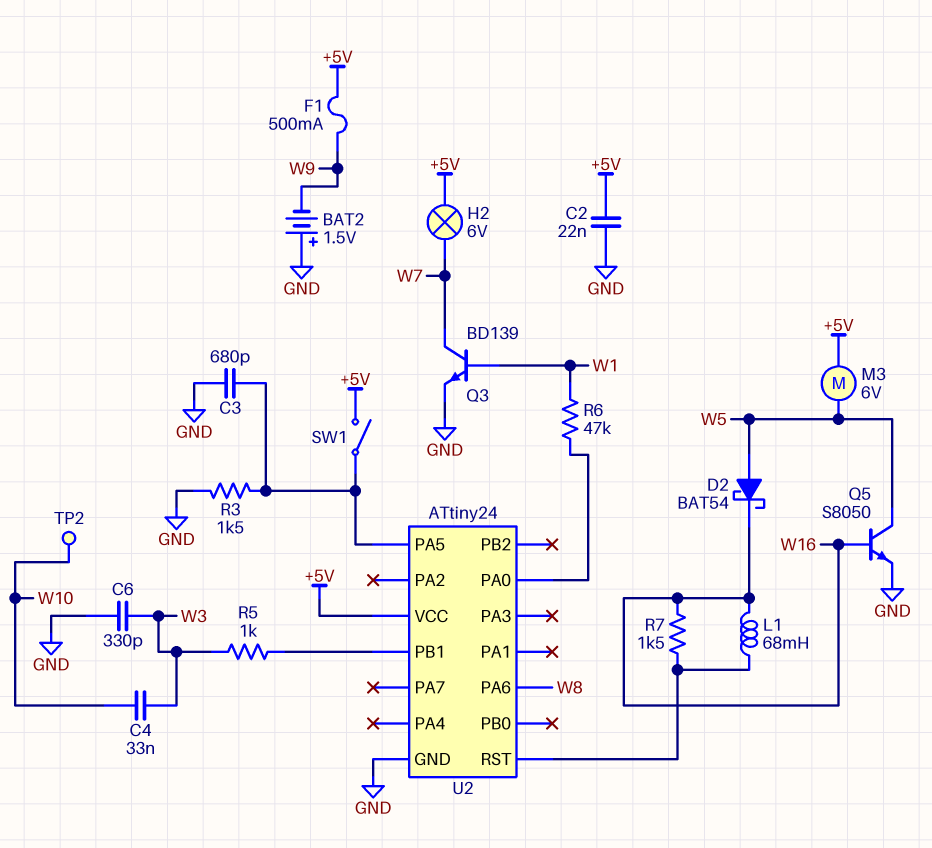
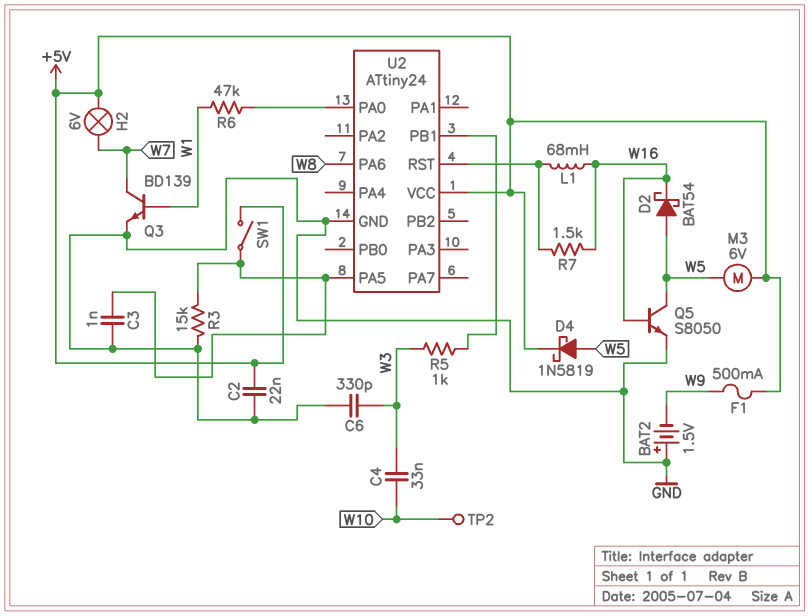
C3: 680pF (GND, U2/PA5) -> 1nF (GND, U2/PA5)
D4: none -> schottky 1N5819 (A W5, K +5V)
R3: 1.5k (GND, U2/PA5) -> 15k (GND, U2/PA5)

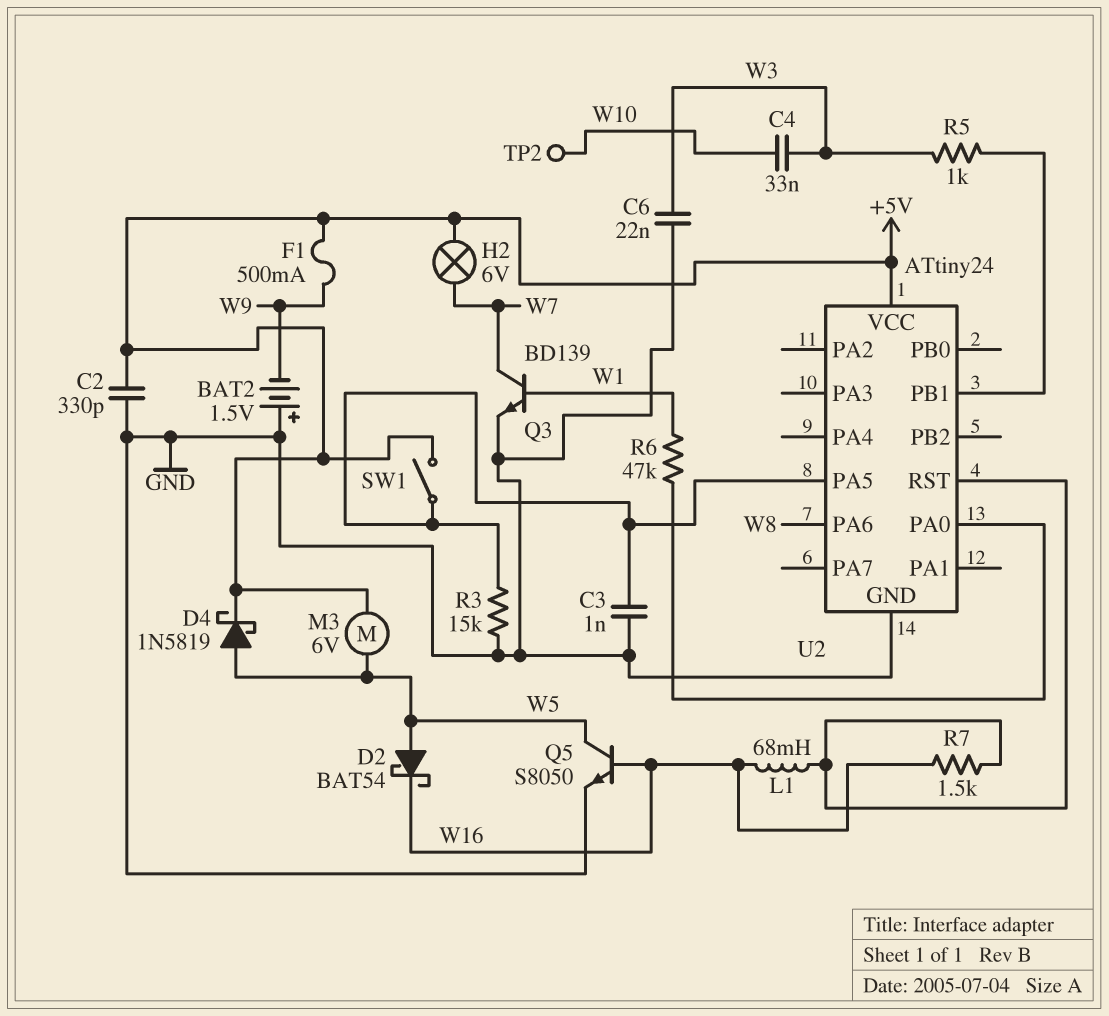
C2: 22nF (+5V, GND) -> 330pF (+5V, GND)
C6: 330pF (GND, W3) -> 22nF (GND, W3)

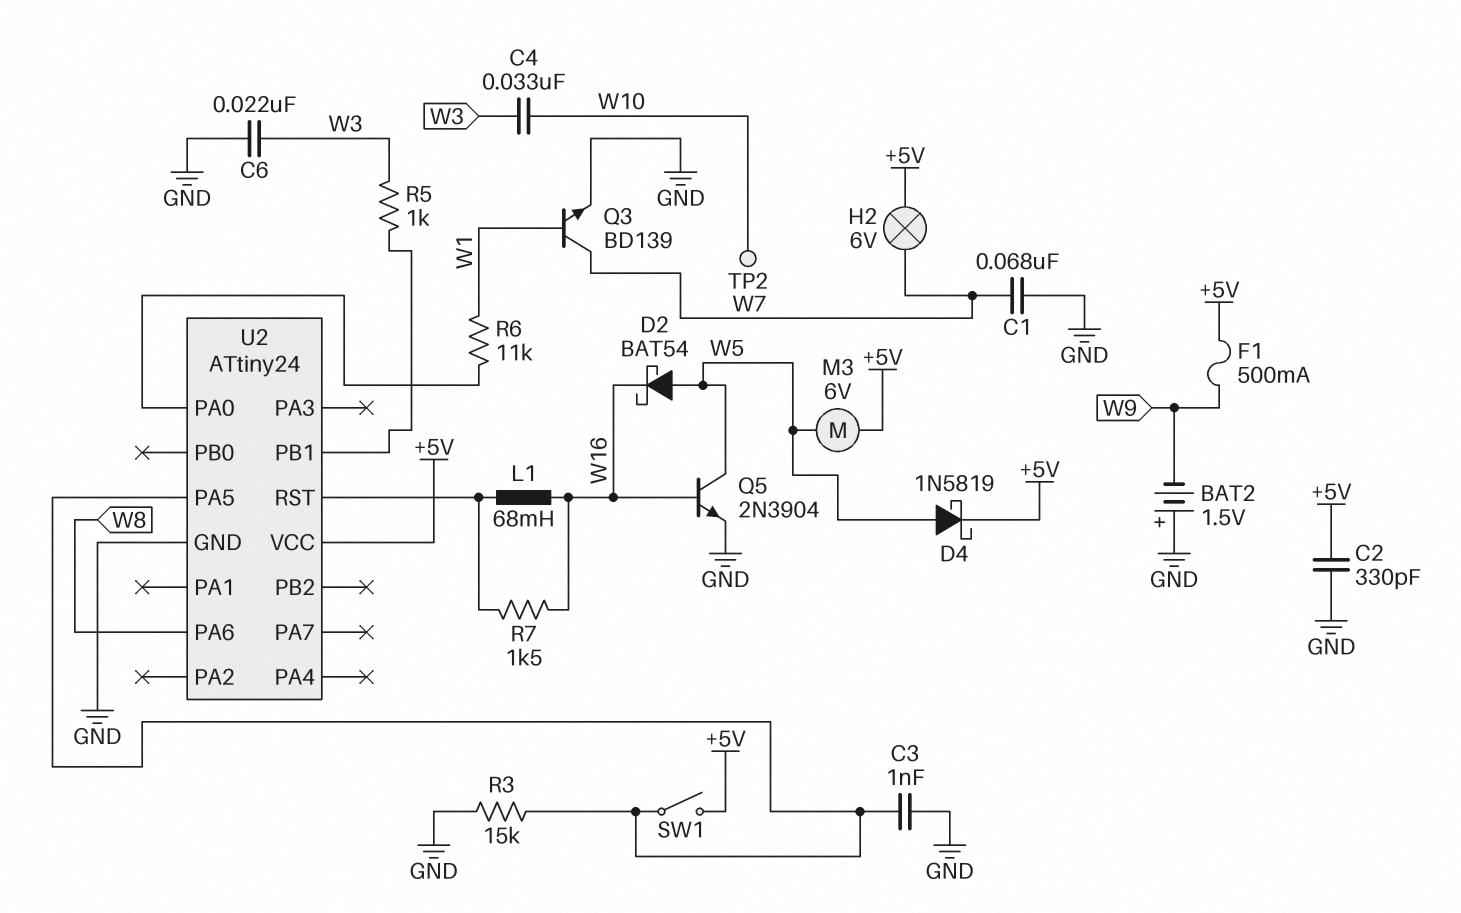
C1: none -> 68nF (GND, W7)
Q5: NPN S8050 (B W16, C W5, E GND) -> NPN 2N3904 (B W16, C W5, E GND)
R6: 47k (U2/PA0, W1) -> 11k (U2/PA0, W1)

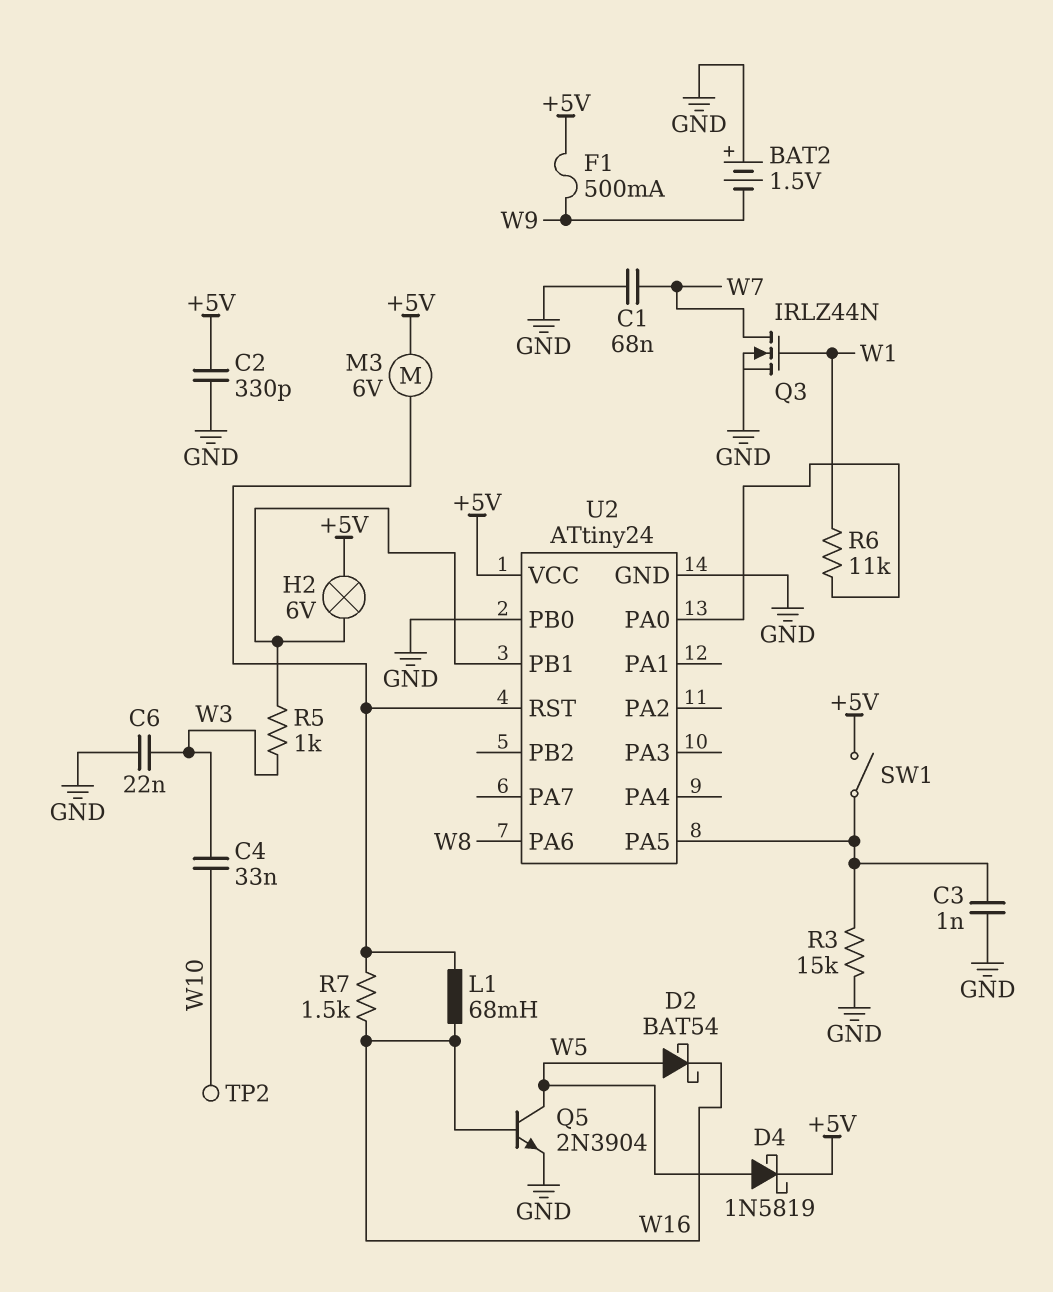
H2: lamp 6V (+5V, W7) -> lamp 6V (+5V, U2/PB1)
M3: motor 6V (+5V, W5) -> motor 6V (+5V, U2/RST)
Q3: NPN BD139 (B W1, C W7, E GND) -> NMOS IRLZ44N (G W1, D W7, S GND)
U2 pin PB0: none -> GND

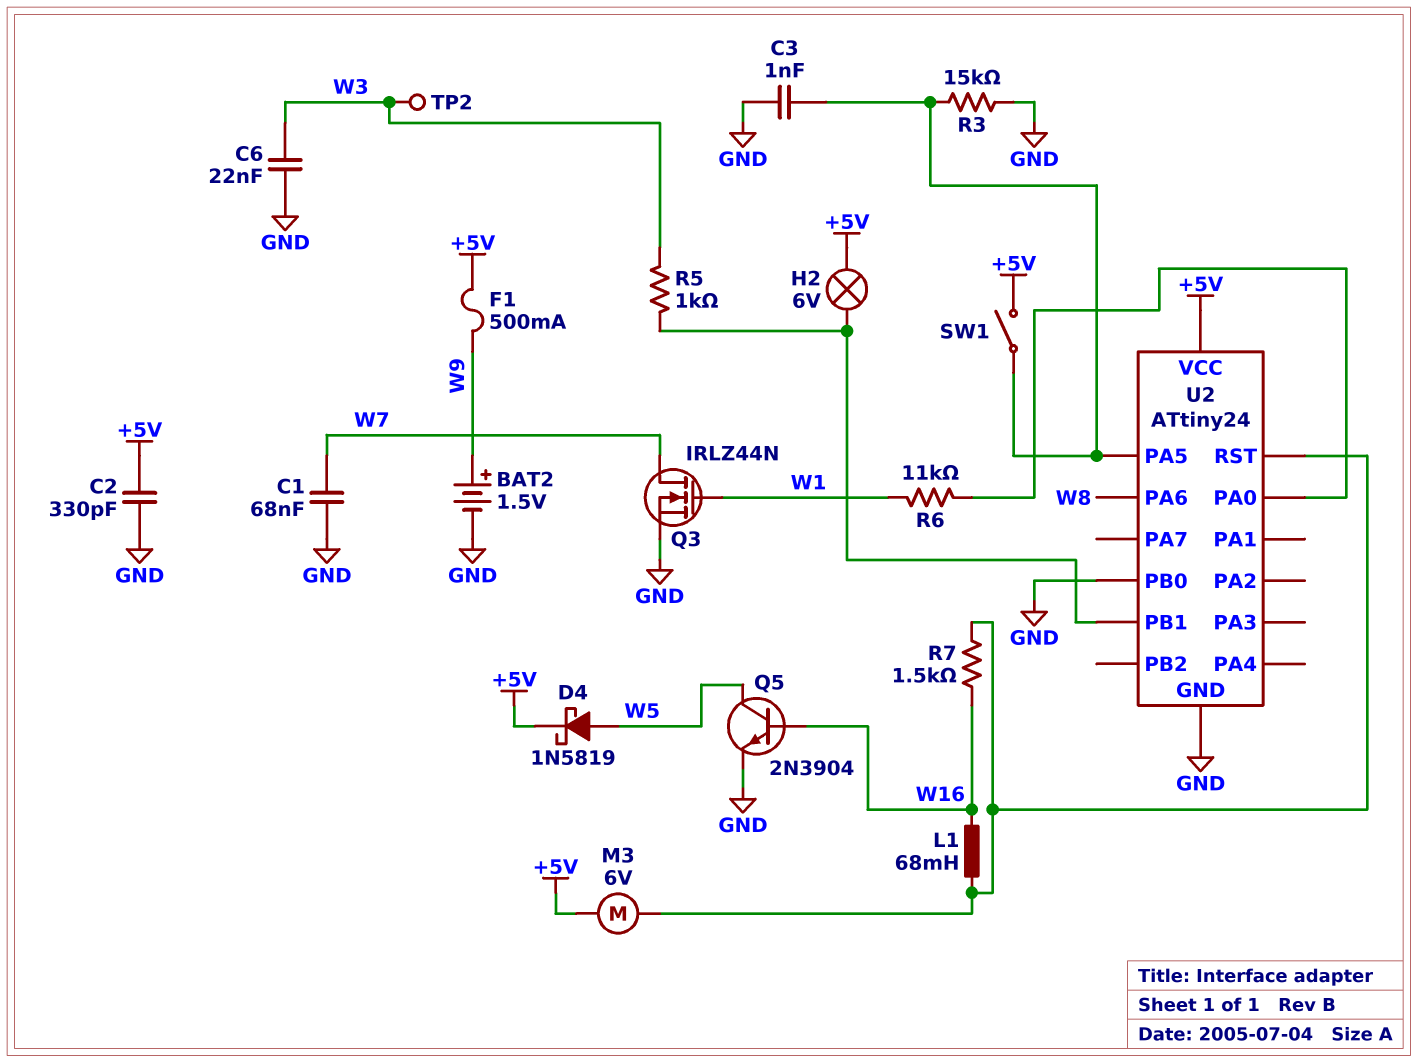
BAT2: 1.5V (plus GND, minus W9) -> 1.5V (plus W9, minus GND)
C4: 33nF (W3, W10) -> none
D2: schottky BAT54 (A W5, K W16) -> none
TP2: test point (W10) -> test point (W3)

